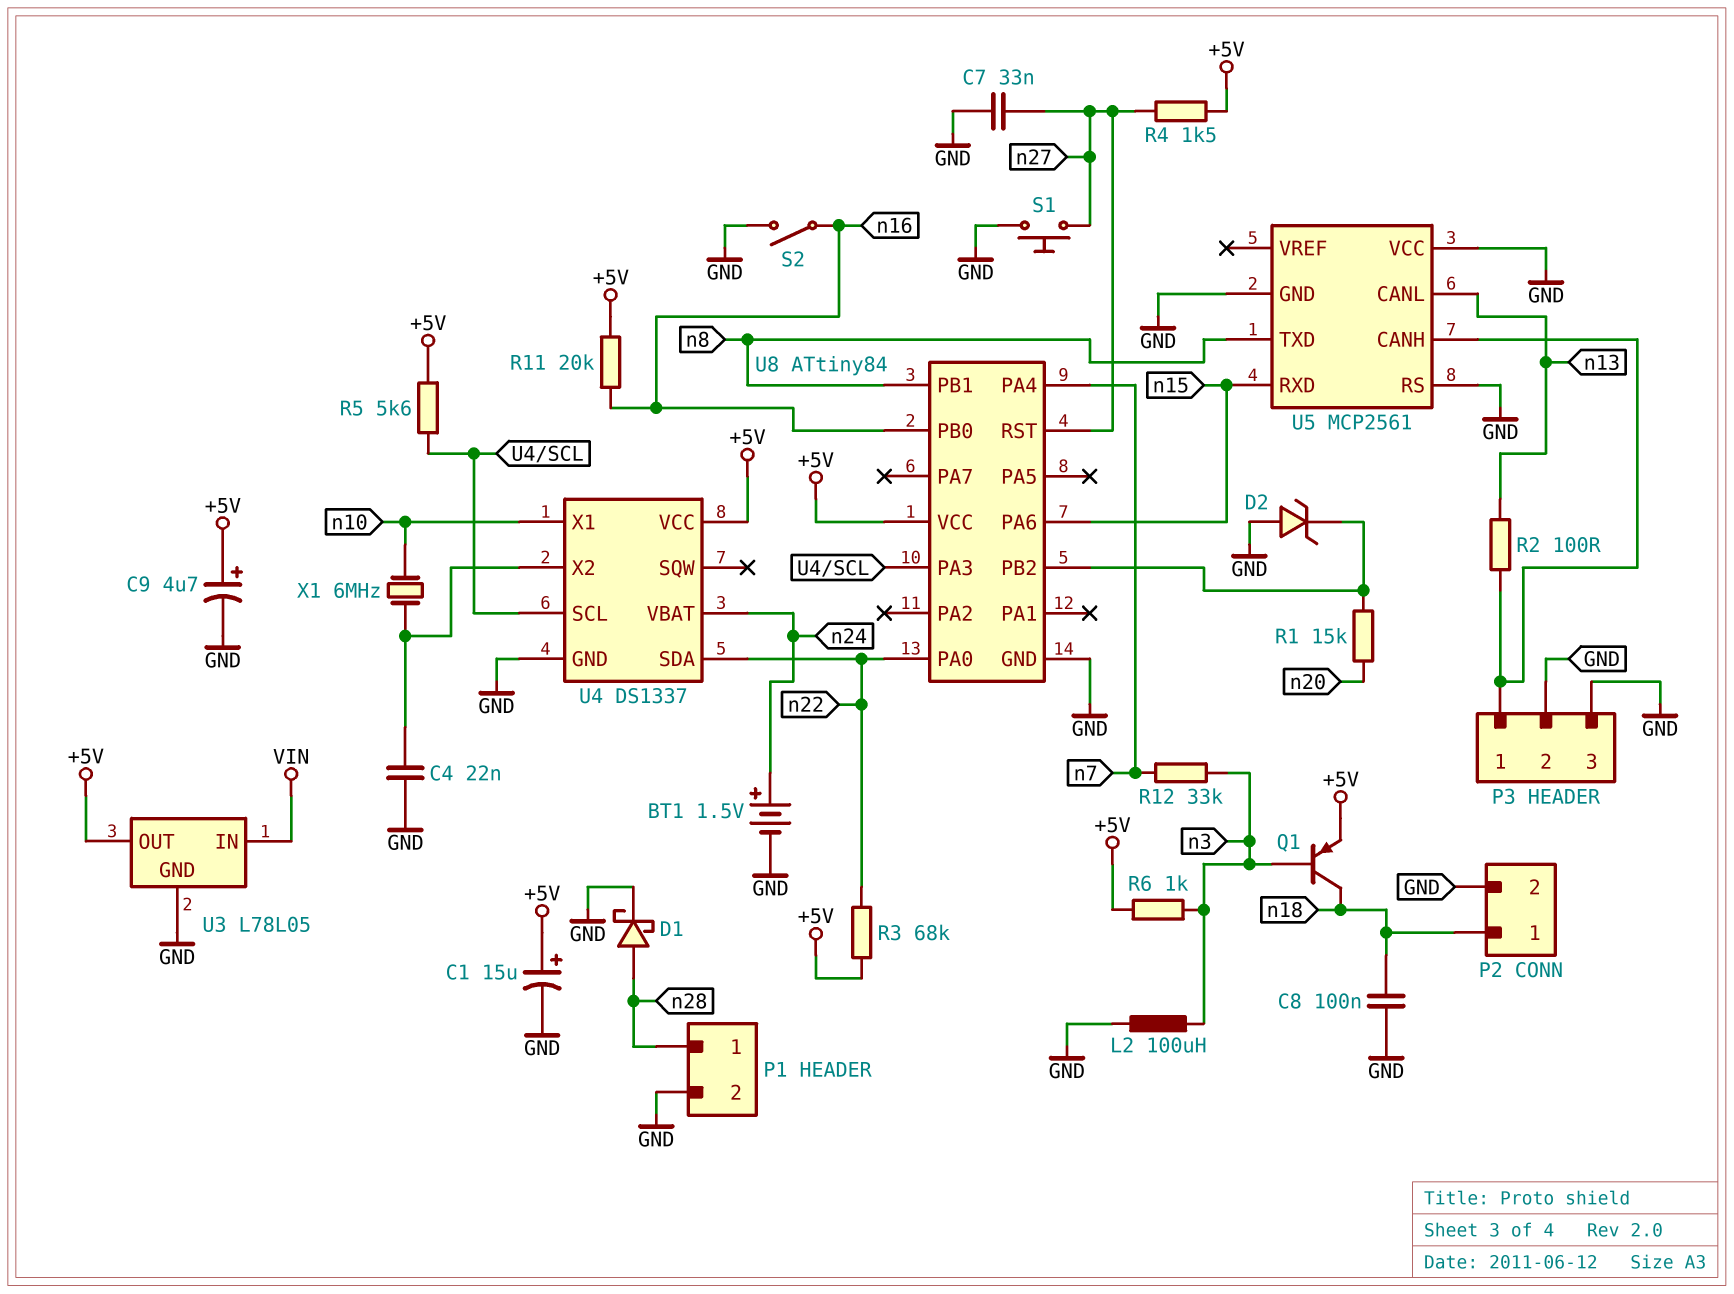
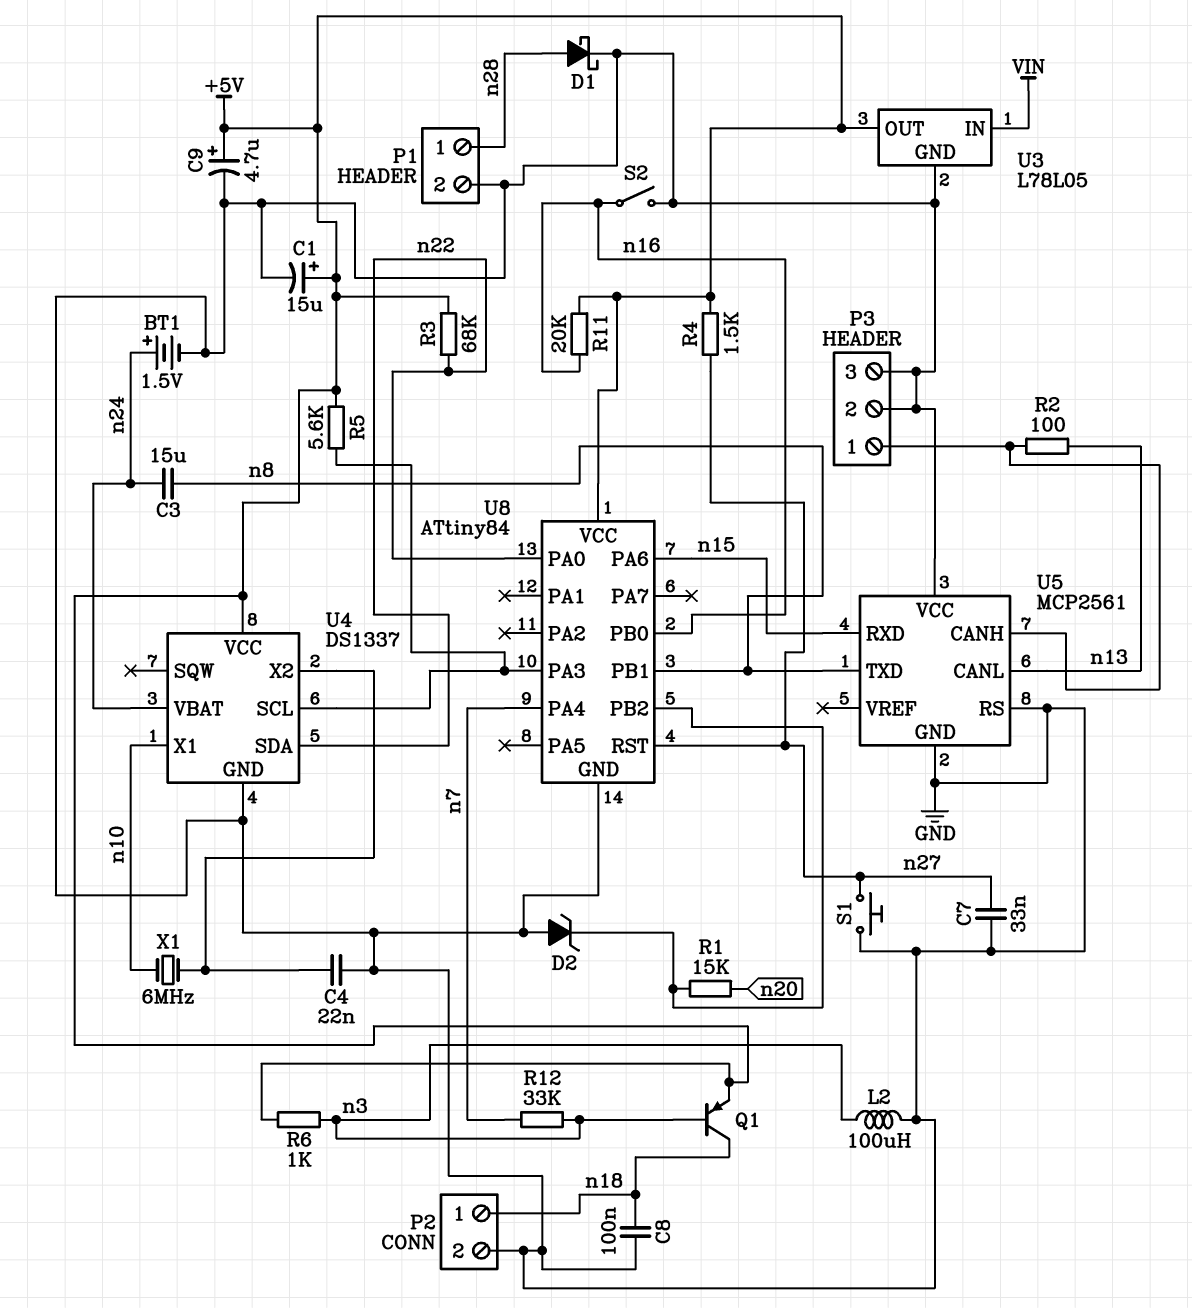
C3: none -> 15uF (n8, n24)

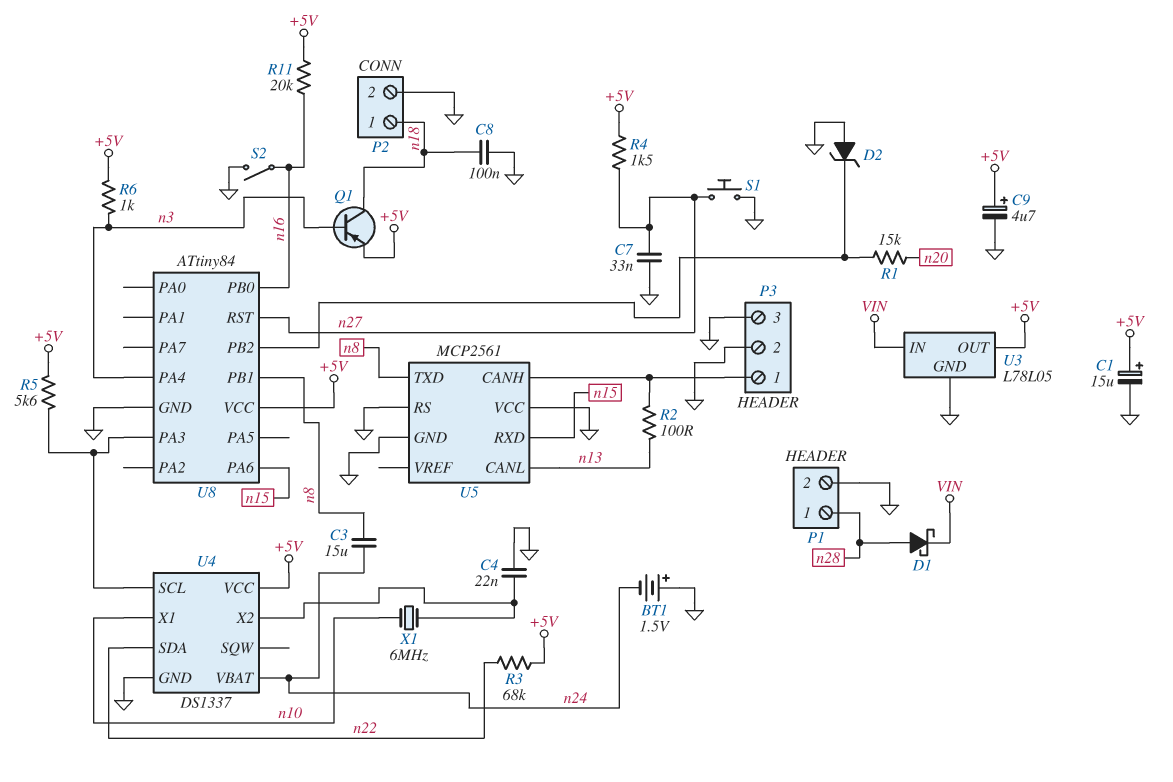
BT1: 1.5V (plus n24, minus GND) -> 1.5V (plus GND, minus n24)
D1: schottky (A n28, K GND) -> schottky (A n28, K VIN)
L2: 100uH (GND, n3) -> none
R12: 33k (n3, n7) -> none
U8 pin PA0: n22 -> none
U8 pin PA4: n7 -> n3

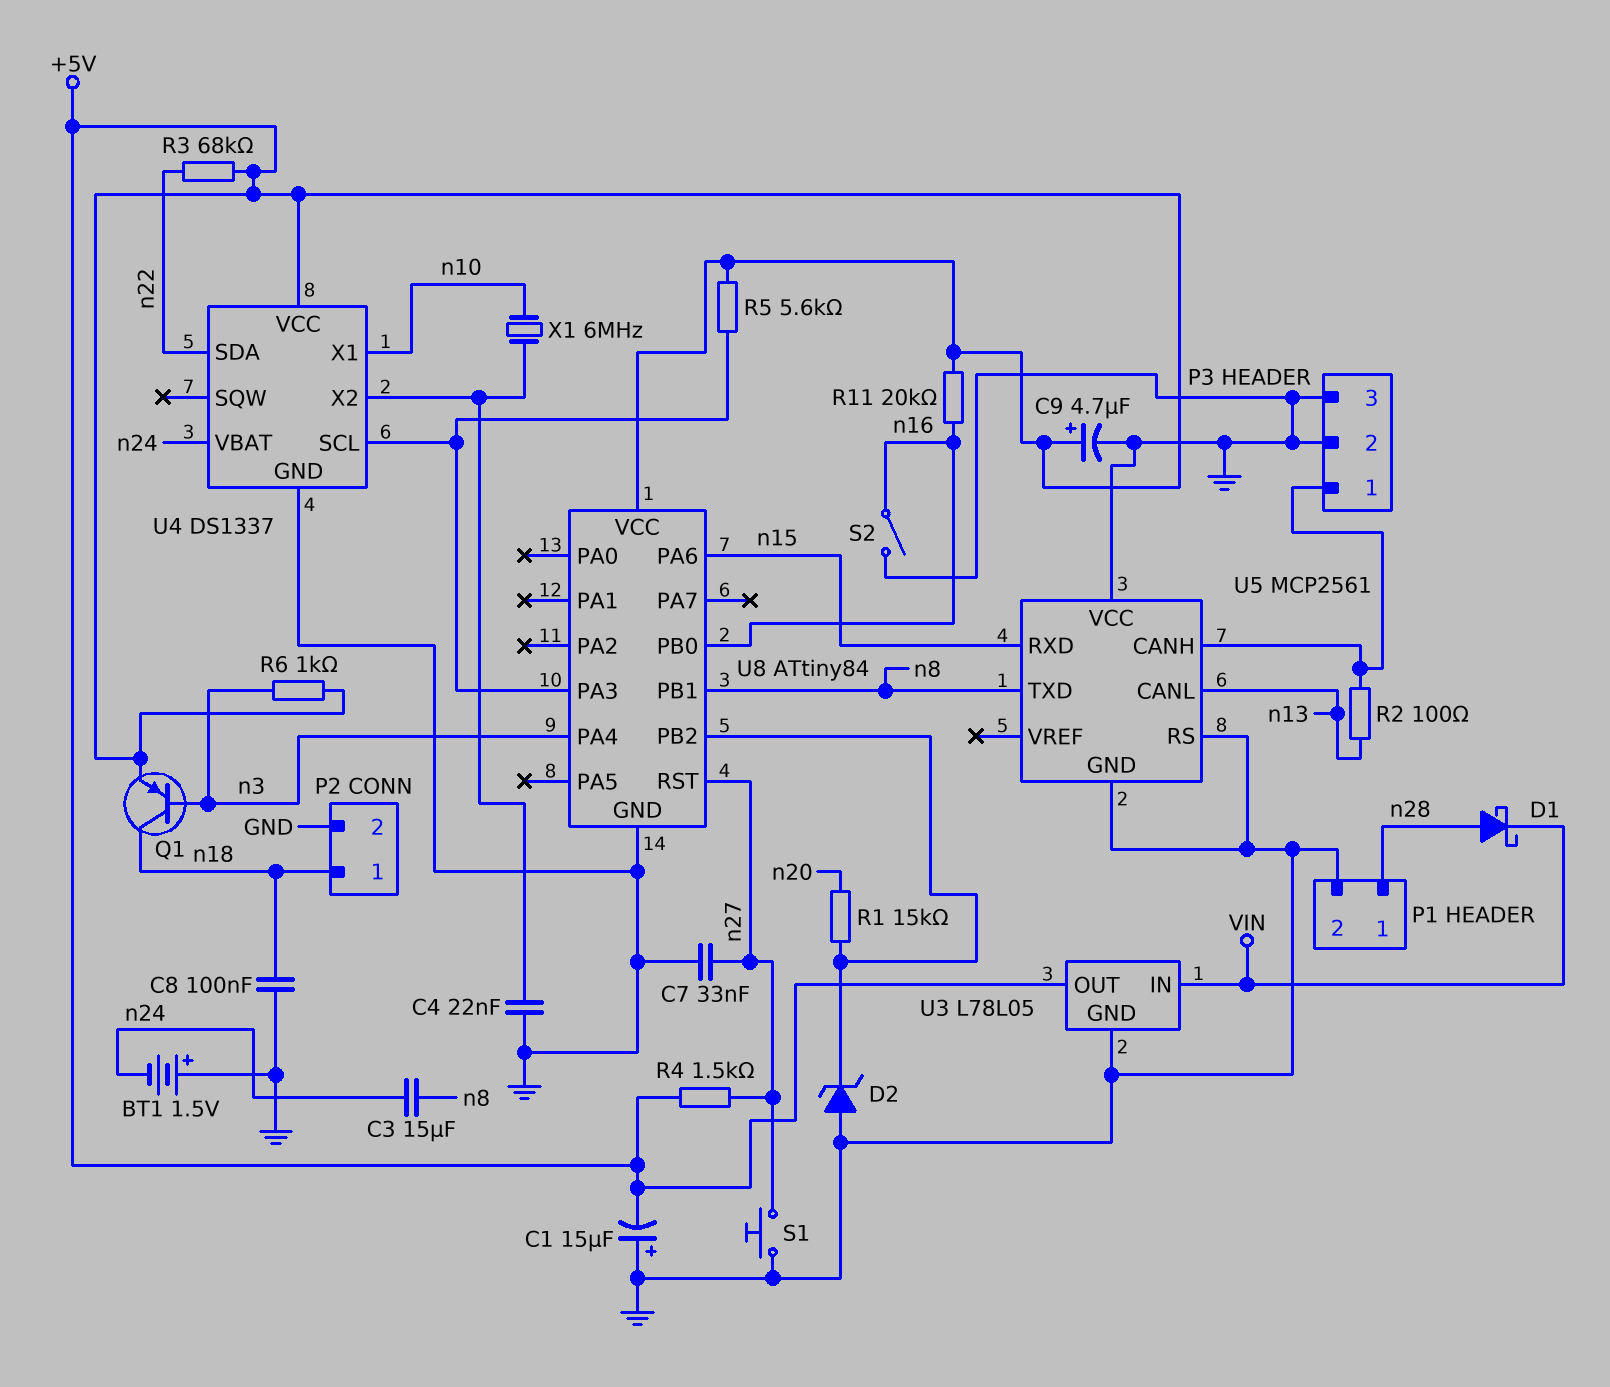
C1: 15uF (plus +5V, minus GND) -> 15uF (plus GND, minus +5V)

